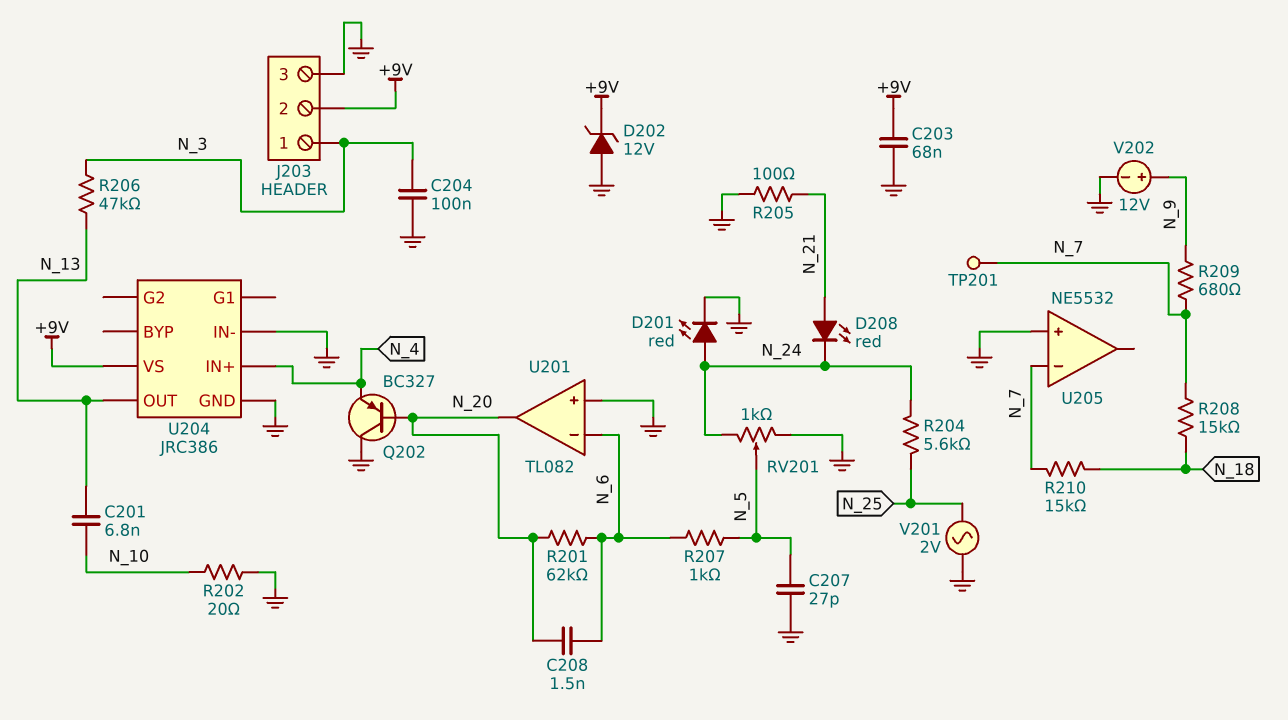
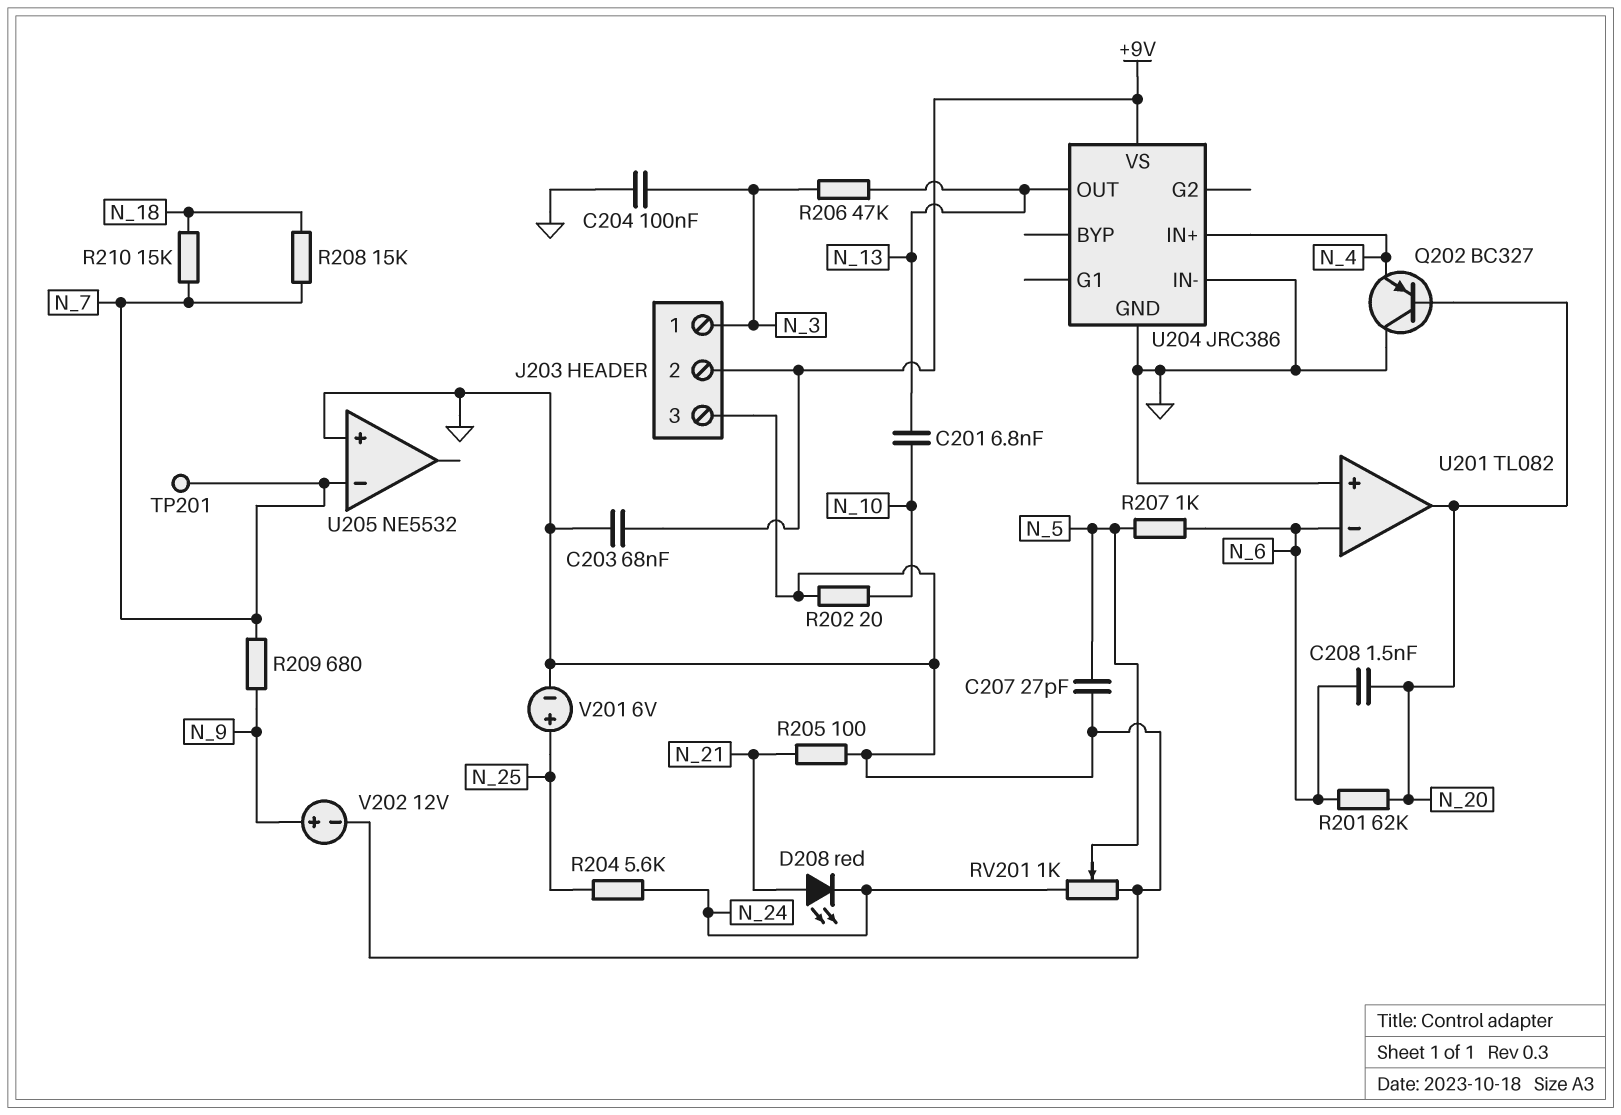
D201: LED red (A N_24, K GND) -> none
D202: zener 12V (A GND, K +9V) -> none
V201: AC 2V (GND, N_25) -> 6V (plus N_25, minus GND)

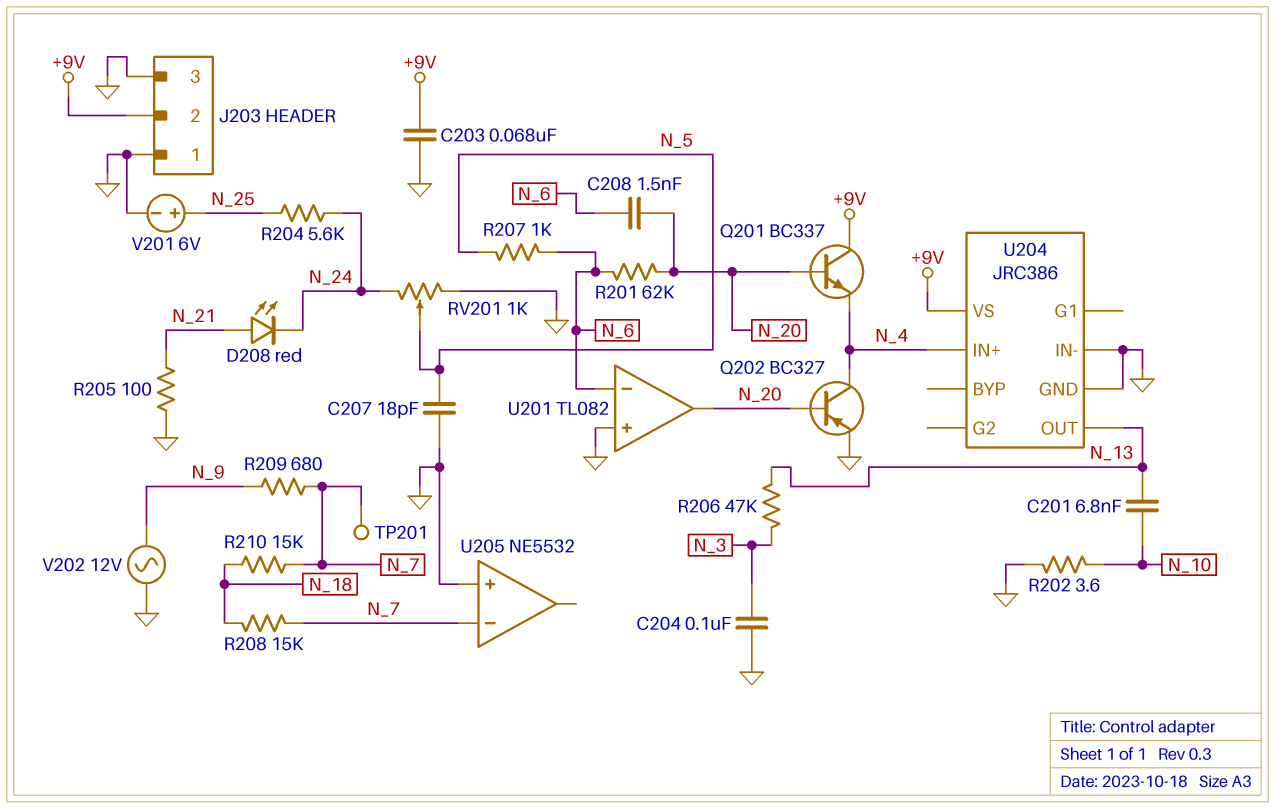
C207: 27pF (GND, N_5) -> 18pF (GND, N_5)
J203 pin 1: N_3 -> GND
Q201: none -> NPN BC337 (B N_20, C +9V, E N_4)
Q202: PNP BC327 (B N_20, C GND, E N_4) -> PNP BC327 (B N_20, C N_4, E GND)
R202: 20 (GND, N_10) -> 3.6 (GND, N_10)
V202: 12V (plus N_9, minus GND) -> AC 12V (GND, N_9)

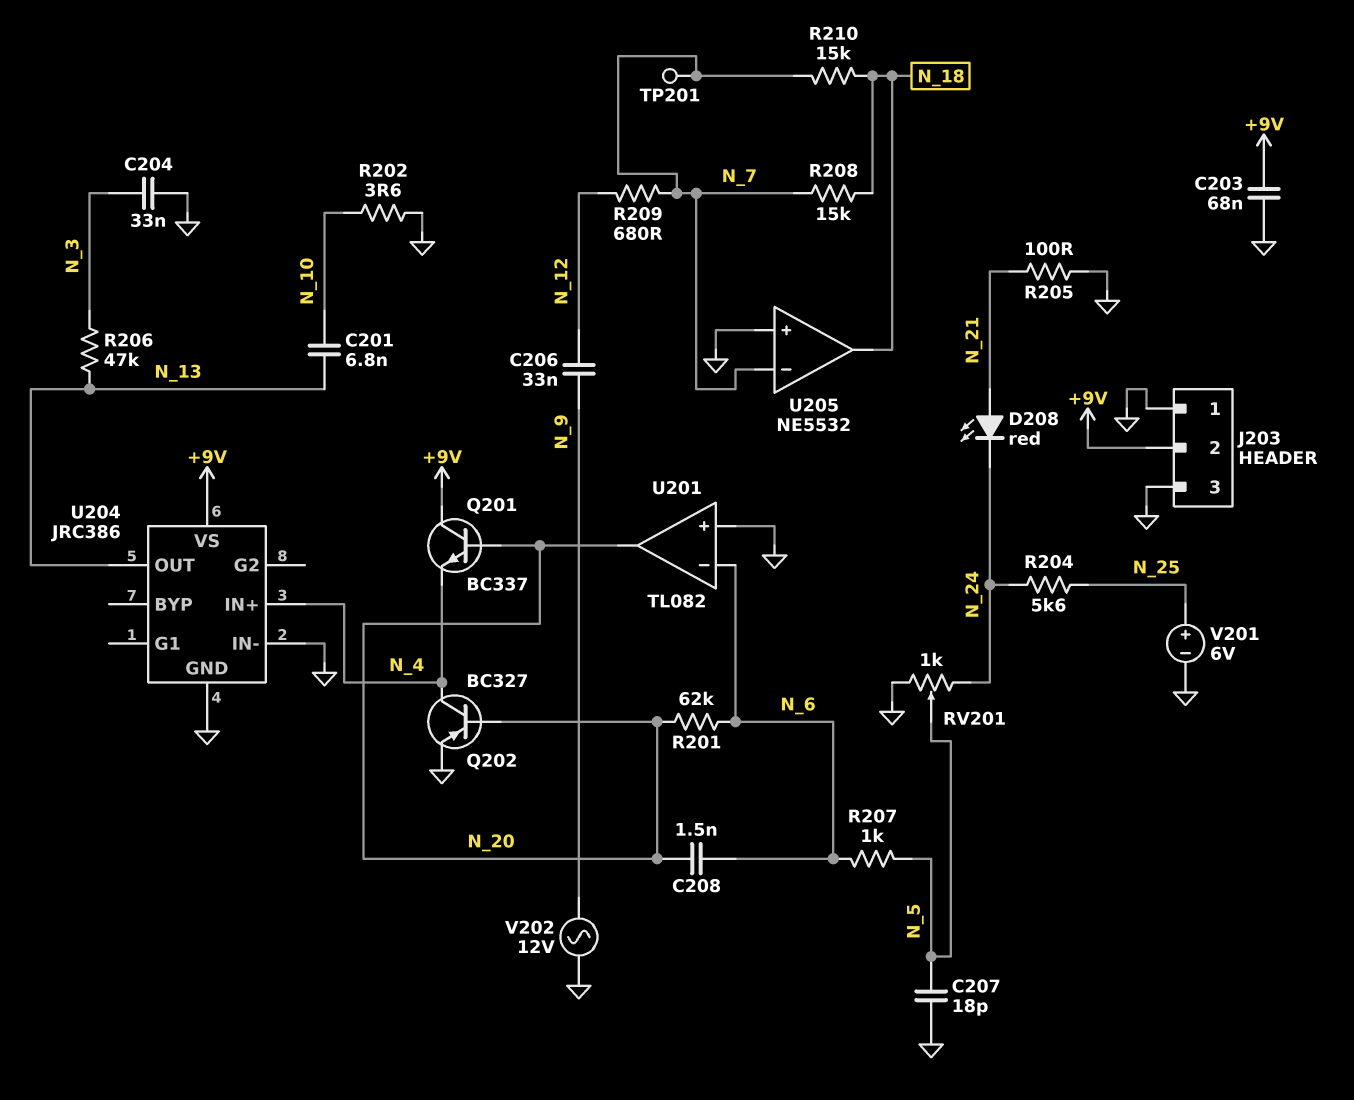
C204: 100nF (GND, N_3) -> 33nF (GND, N_3)
C206: none -> 33nF (N_9, N_12)
R209: 680 (N_7, N_9) -> 680 (N_7, N_12)
U205 pin out: none -> N_18

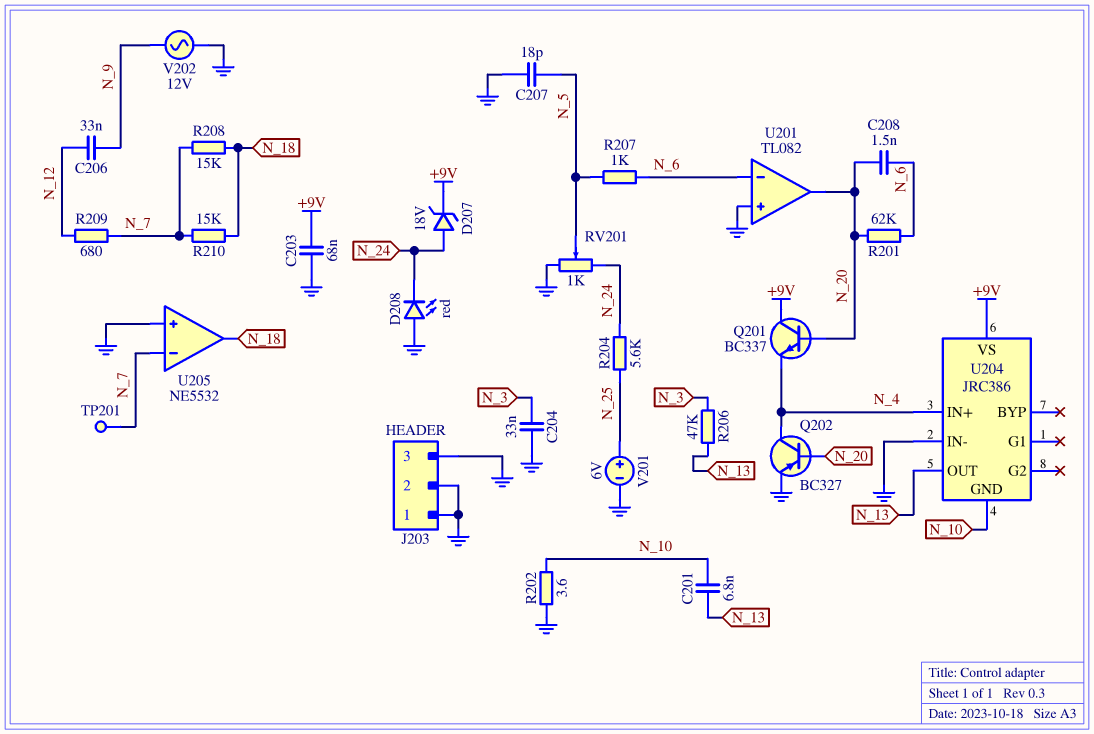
D207: none -> zener 18V (A N_24, K +9V)
D208: LED red (A N_21, K N_24) -> LED red (A GND, K N_24)
J203 pin 2: +9V -> GND
R205: 100 (GND, N_21) -> none
U204 pin GND: GND -> N_10

